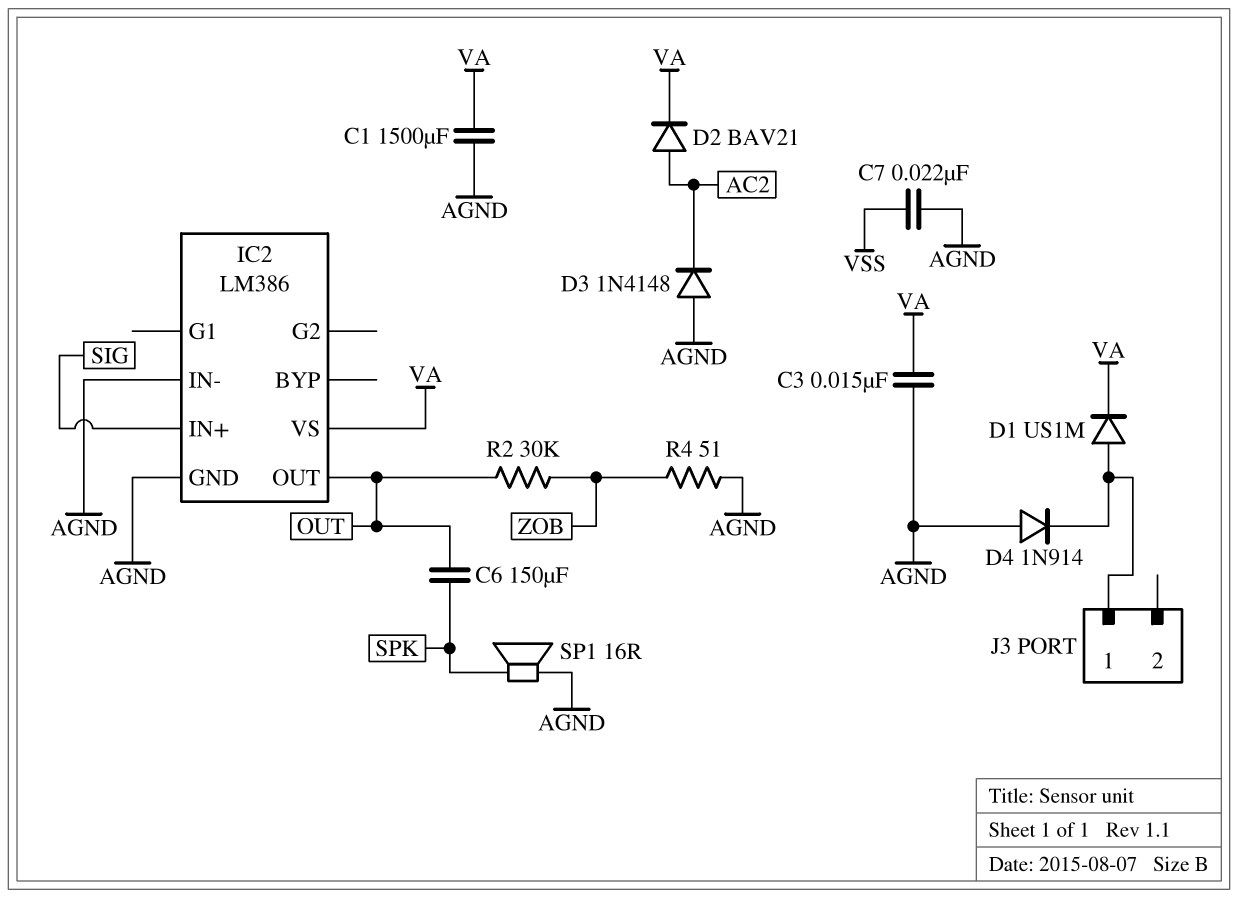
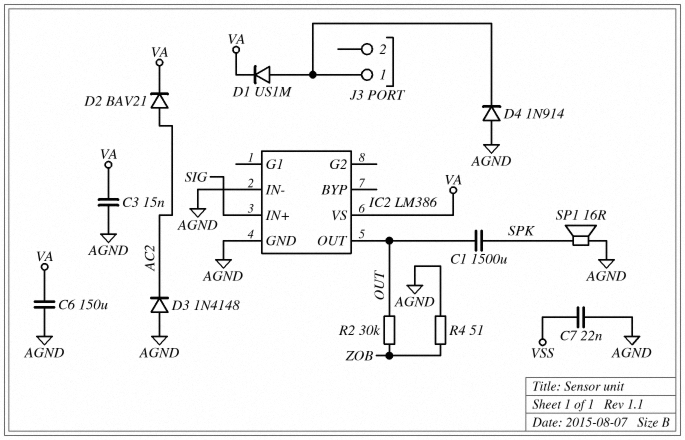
C1: 1500uF (AGND, VA) -> 1500uF (OUT, SPK)
C6: 150uF (OUT, SPK) -> 150uF (AGND, VA)

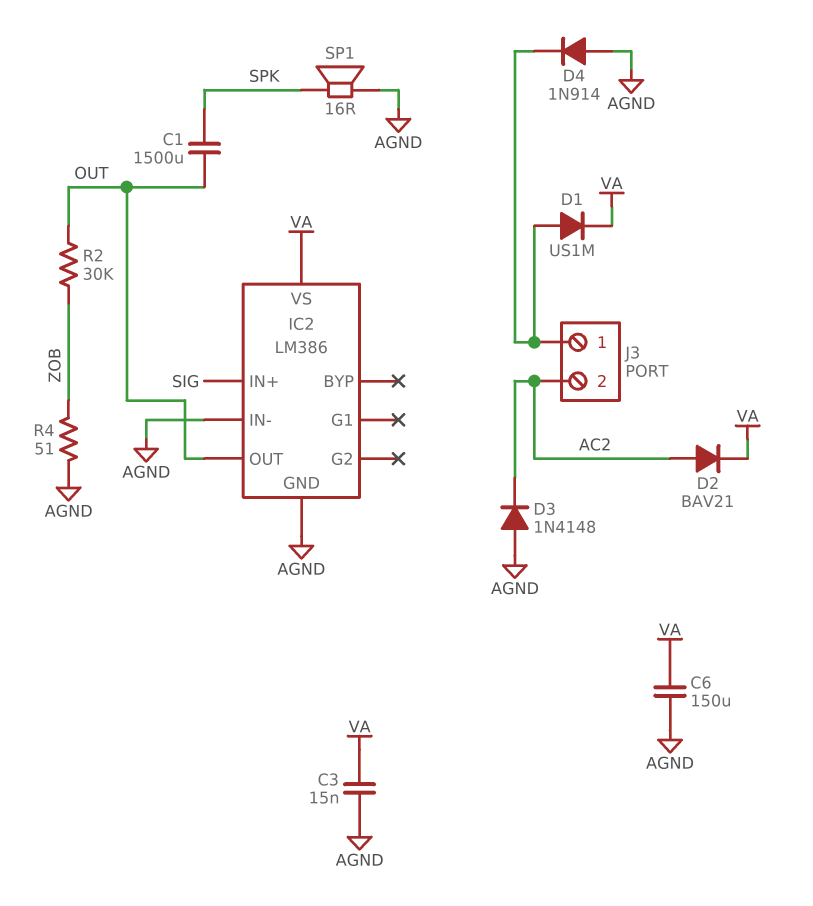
C7: 22nF (AGND, VSS) -> none
J3 pin 2: none -> AC2

